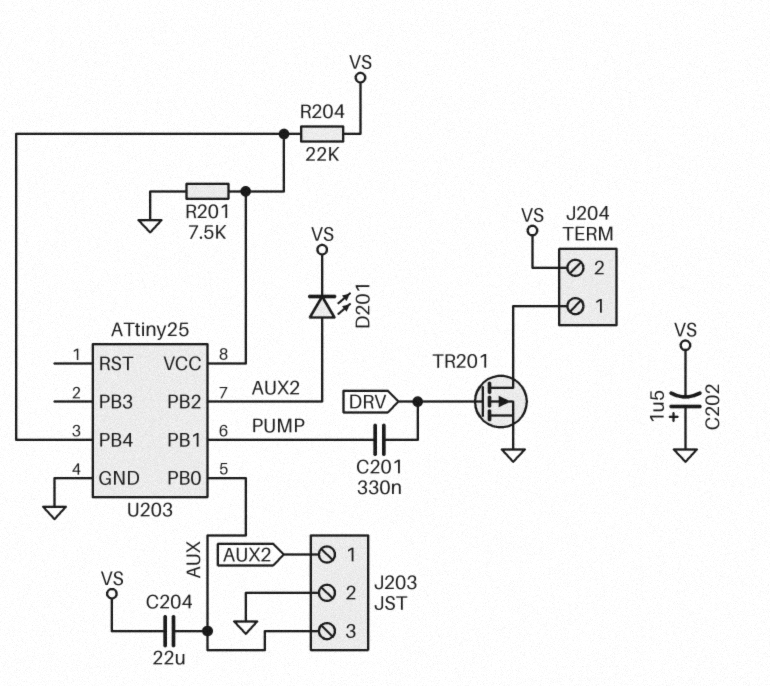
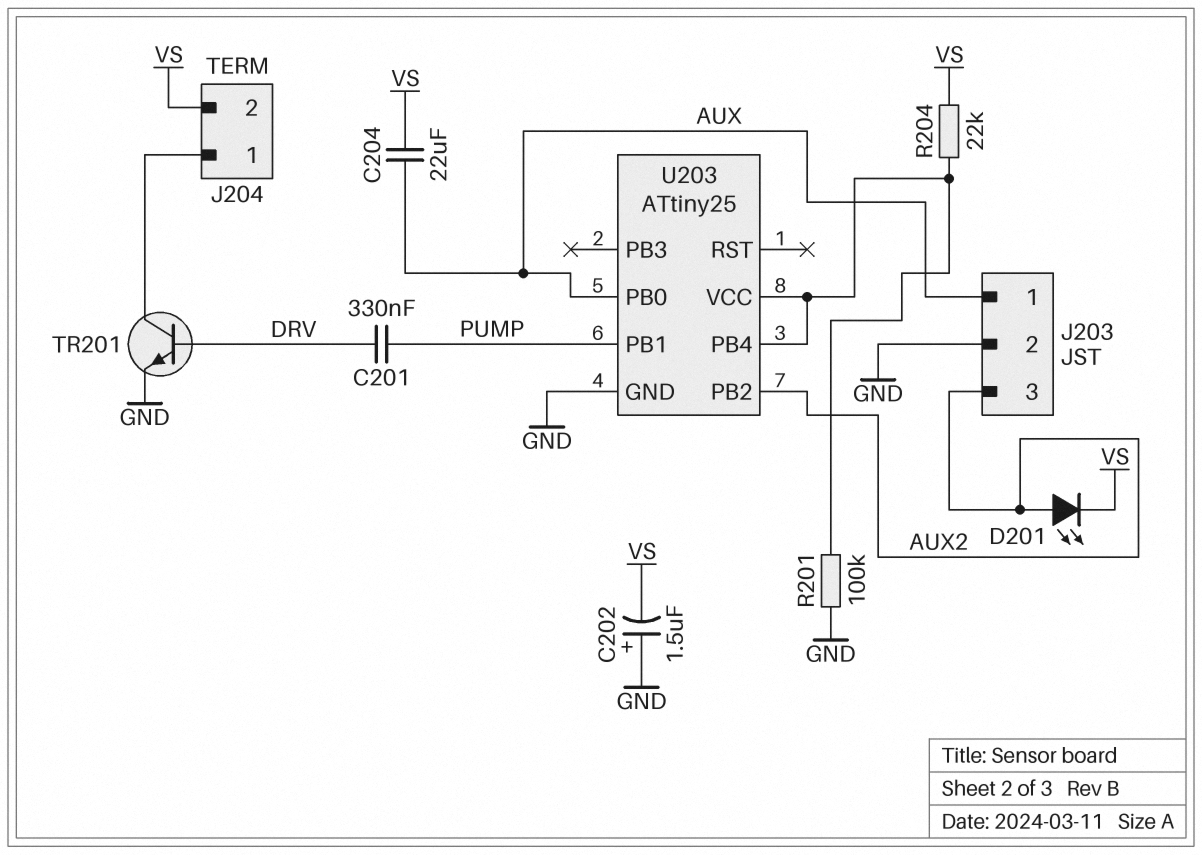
J203 pin 1: AUX2 -> AUX
J203 pin 3: AUX -> AUX2
R201: 7.5k (GND, U203/PB4) -> 100k (GND, U203/PB4)
TR201: PMOS (G DRV, D J204/1, S GND) -> NPN (B DRV, C J204/1, E GND)

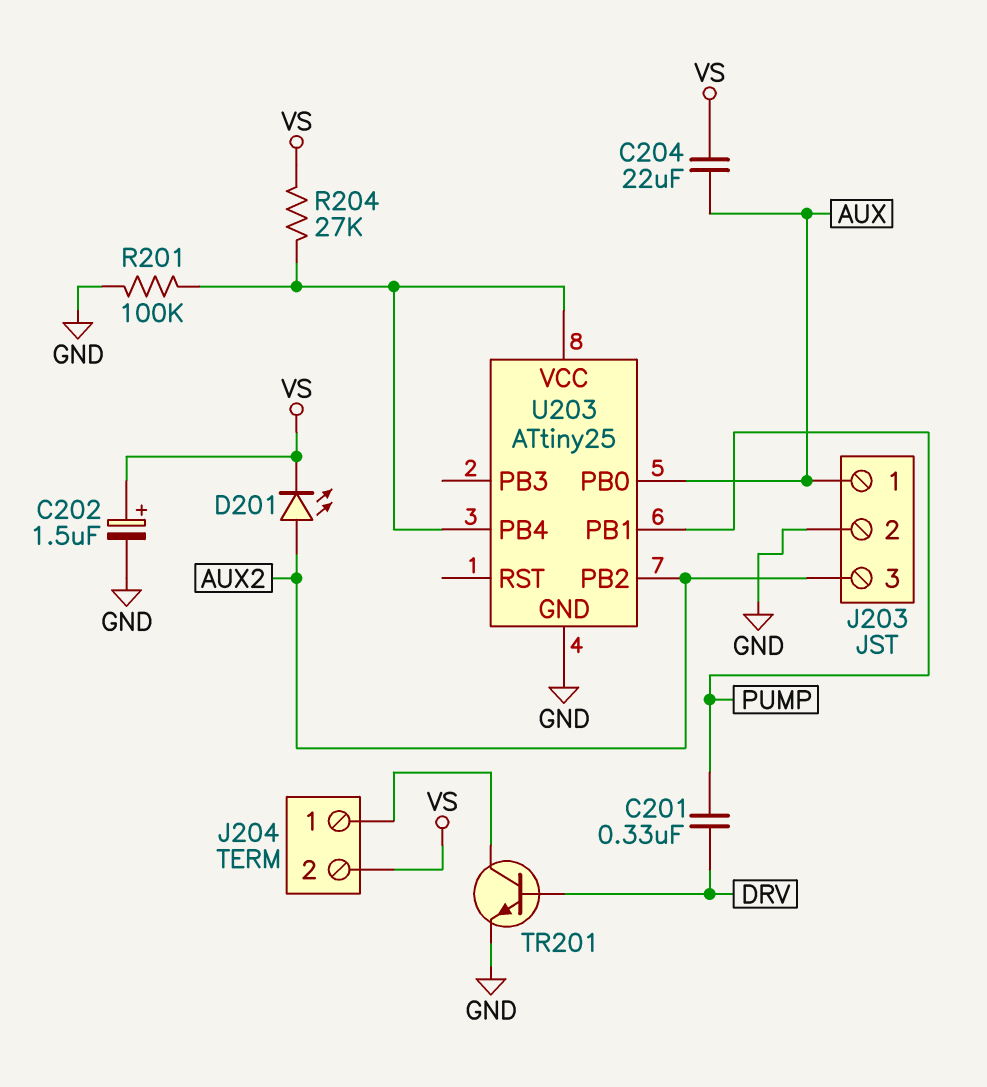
C202: 1.5uF (plus GND, minus VS) -> 1.5uF (plus VS, minus GND)
R204: 22k (U203/PB4, VS) -> 27k (U203/PB4, VS)

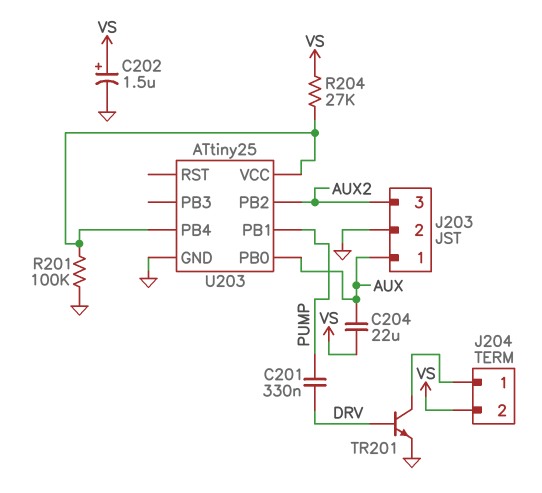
D201: LED (A AUX2, K VS) -> none

